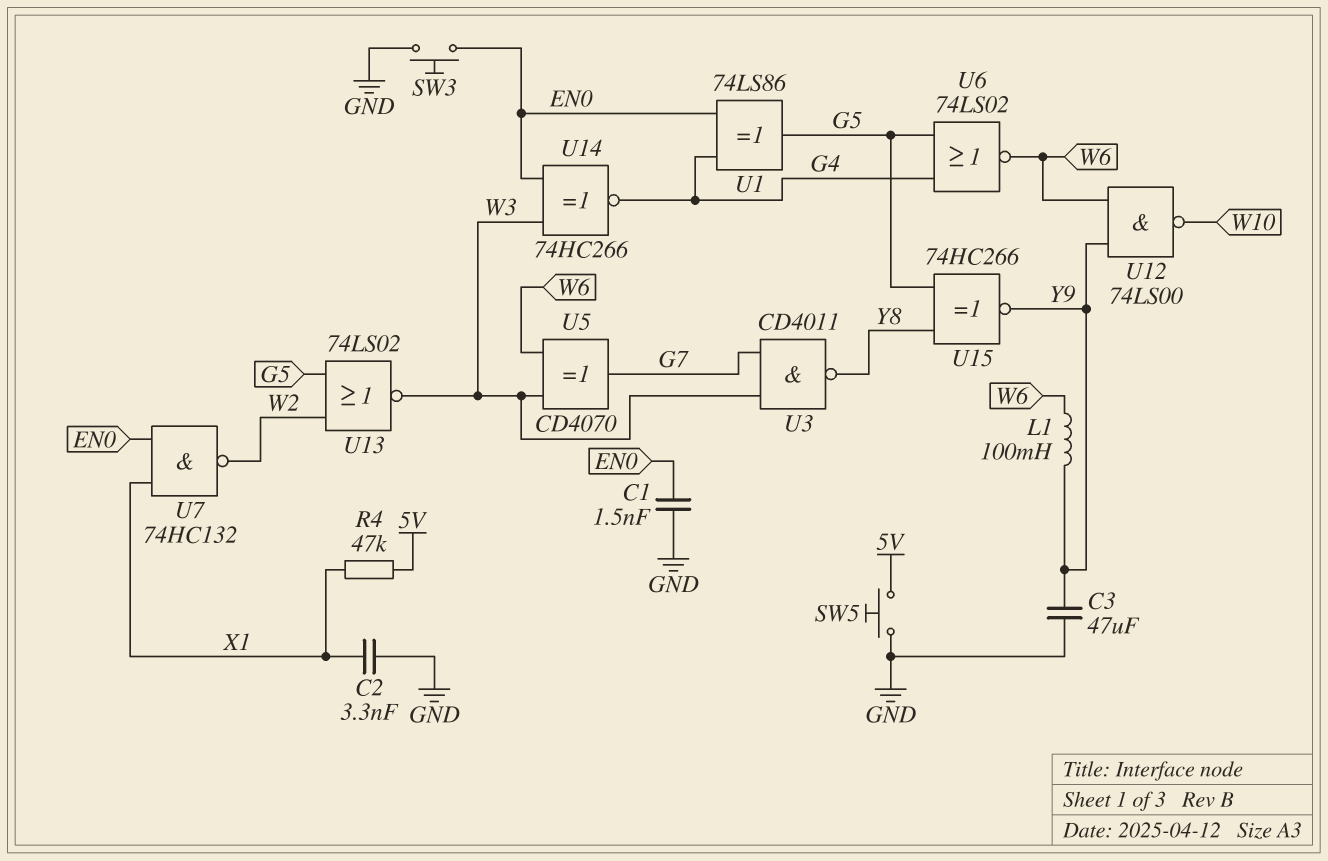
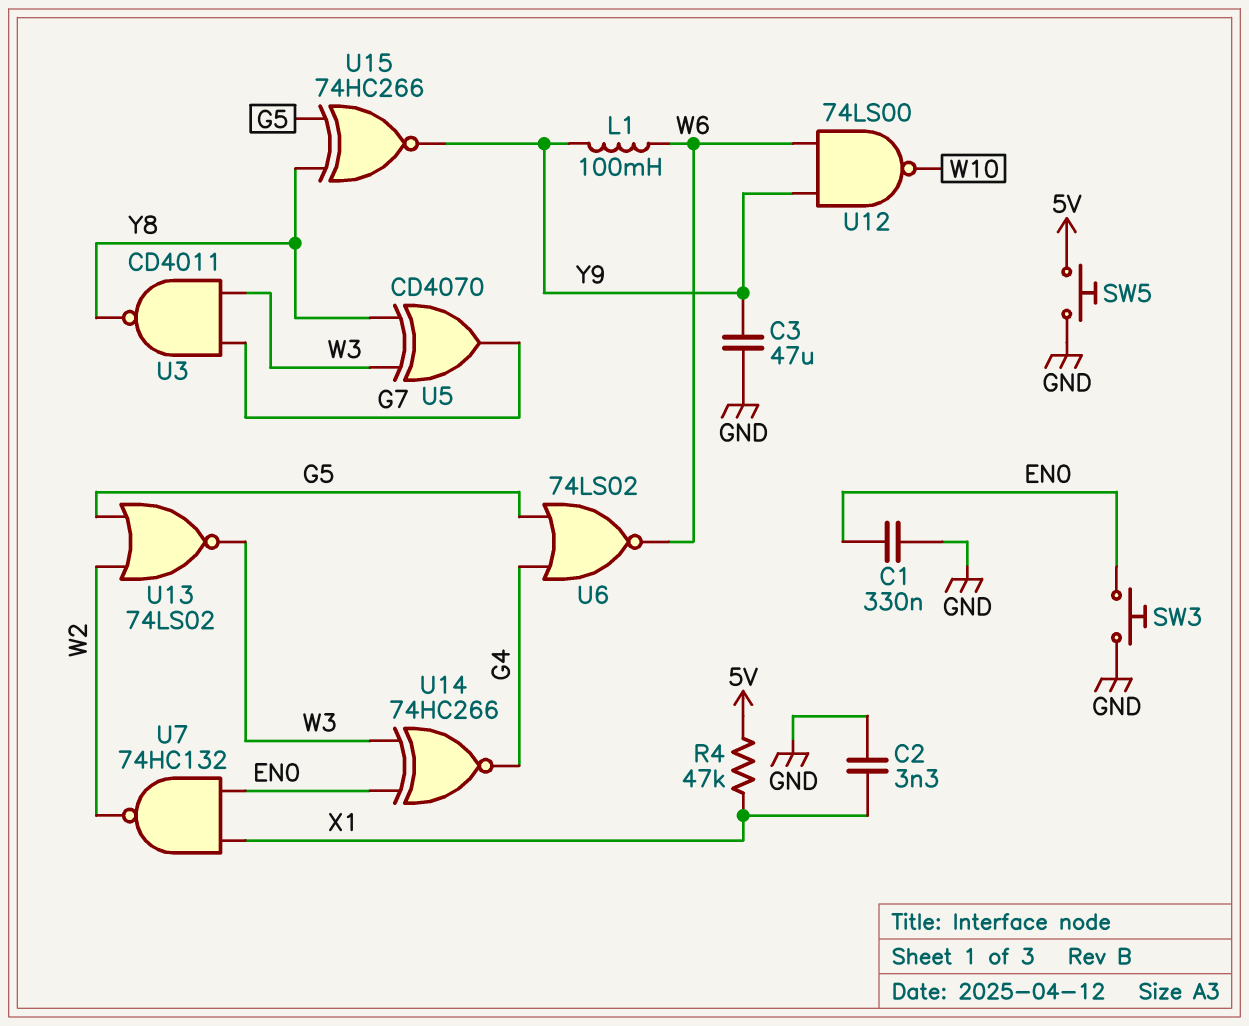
C1: 1.5nF (EN0, GND) -> 330nF (EN0, GND)
U1: XOR 74LS86 (in EN0, in G4, out G5) -> none
U5: XOR CD4070 (in W3, in W6, out G7) -> XOR CD4070 (in W3, in Y8, out G7)

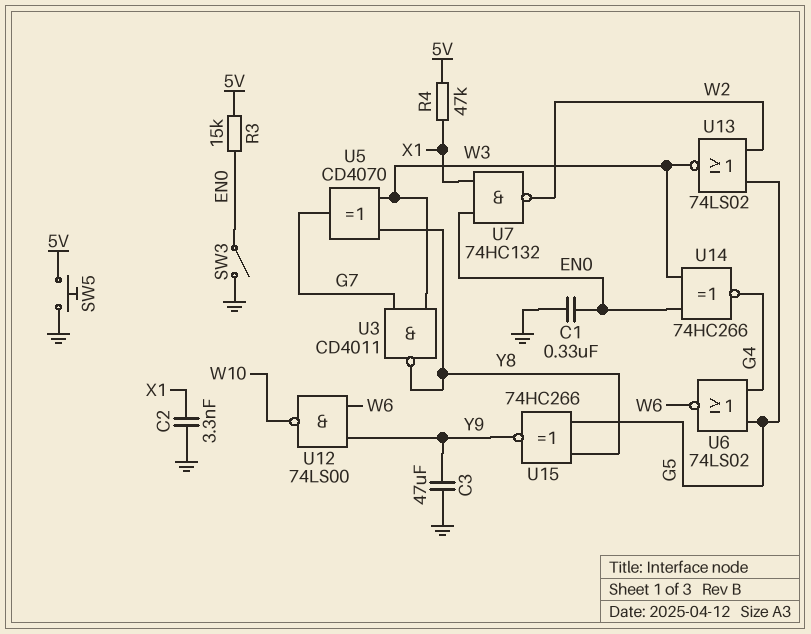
L1: 100mH (W6, Y9) -> none
R3: none -> 15k (5V, EN0)
SW3: button (EN0, GND) -> switch (EN0, GND)

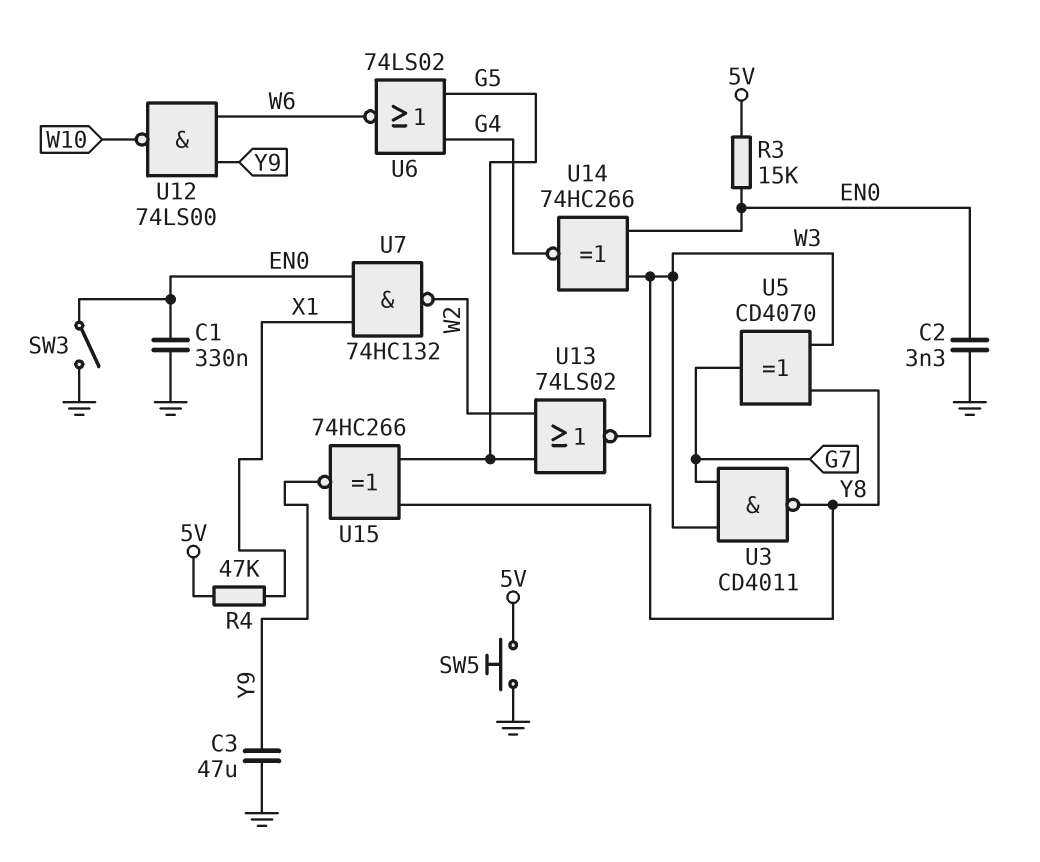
C2: 3.3nF (GND, X1) -> 3.3nF (EN0, GND)

